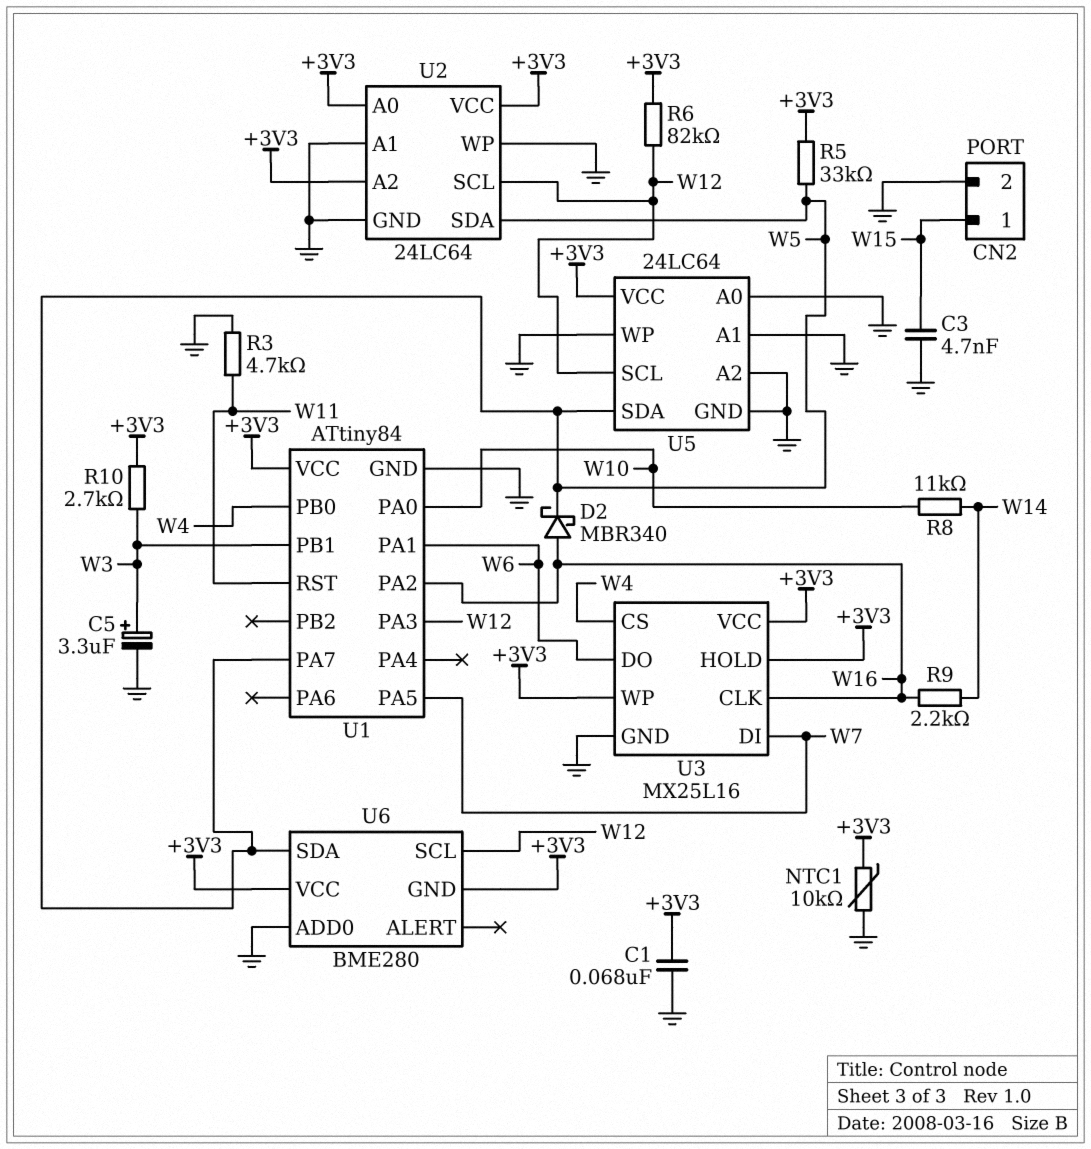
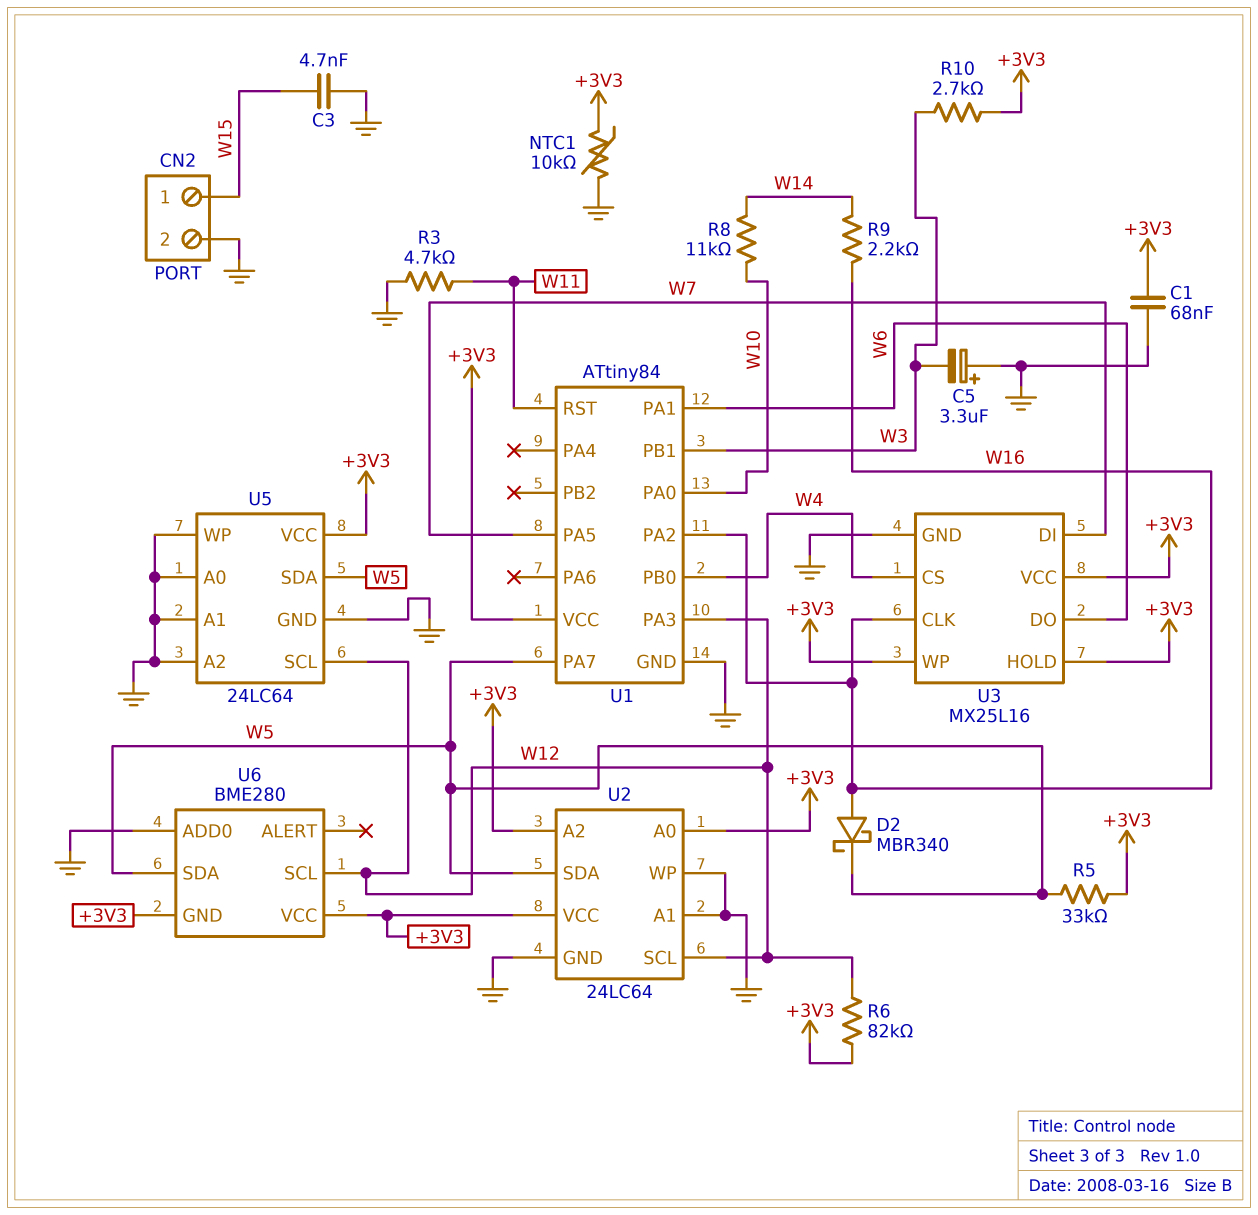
C5: 3.3uF (plus W3, minus GND) -> 3.3uF (plus GND, minus W3)

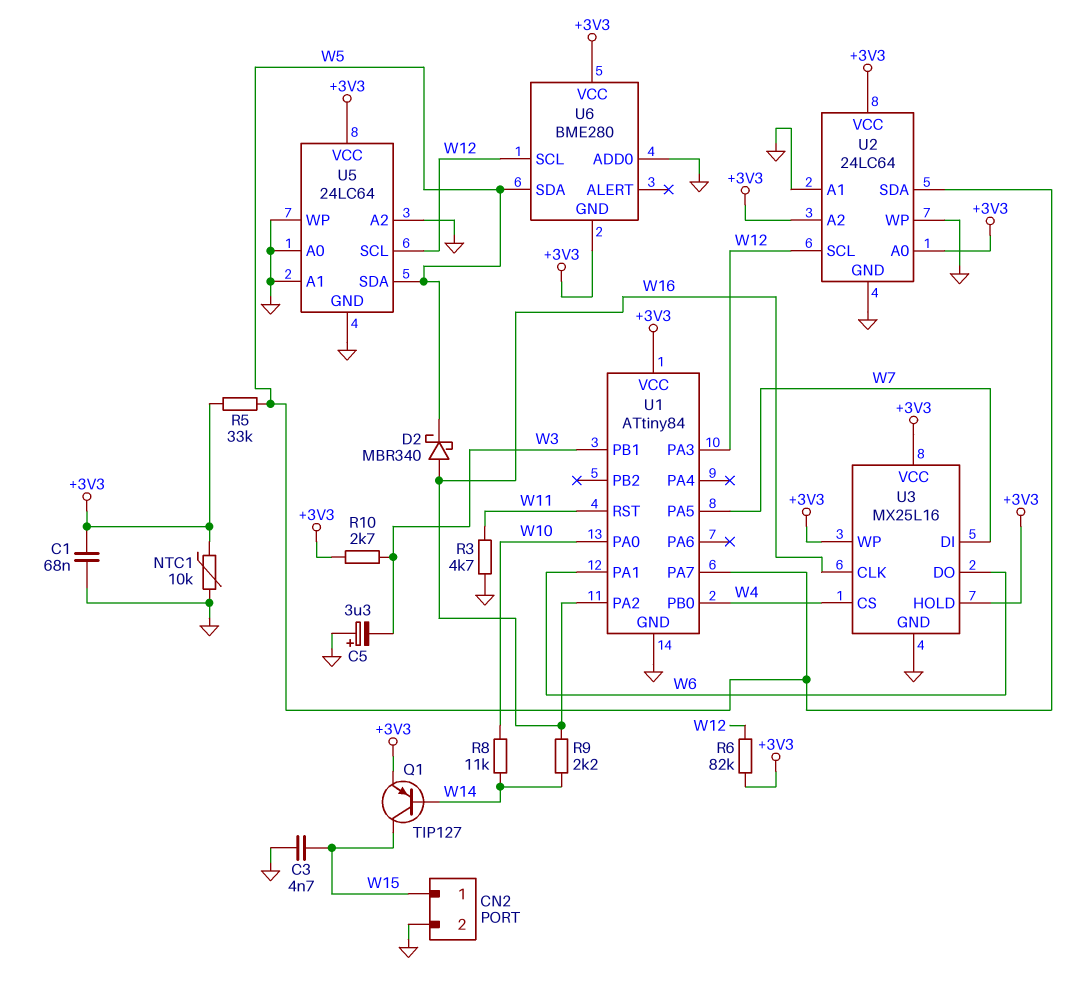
Q1: none -> PNP TIP127 (B W14, C W15, E +3V3)

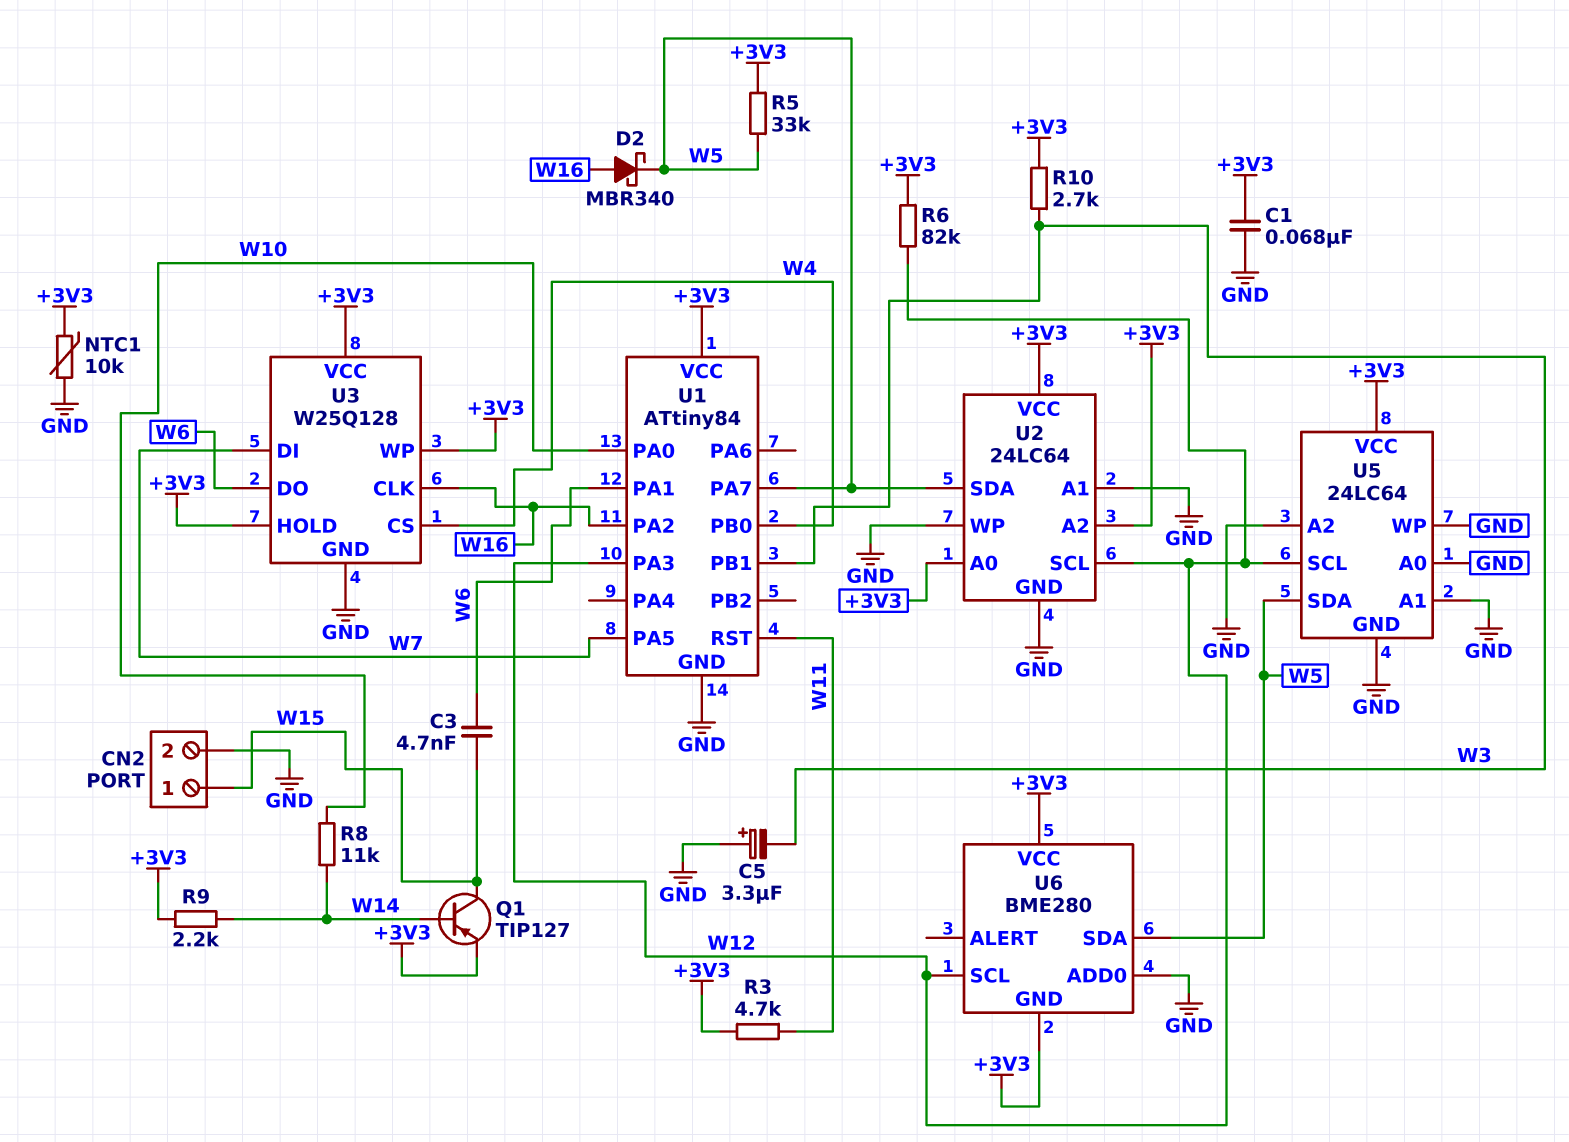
C3: 4.7nF (GND, W15) -> 4.7nF (W6, W15)
R3: 4.7k (GND, W11) -> 4.7k (+3V3, W11)
R9: 2.2k (W14, W16) -> 2.2k (+3V3, W14)
U3: MX25L16 -> W25Q128

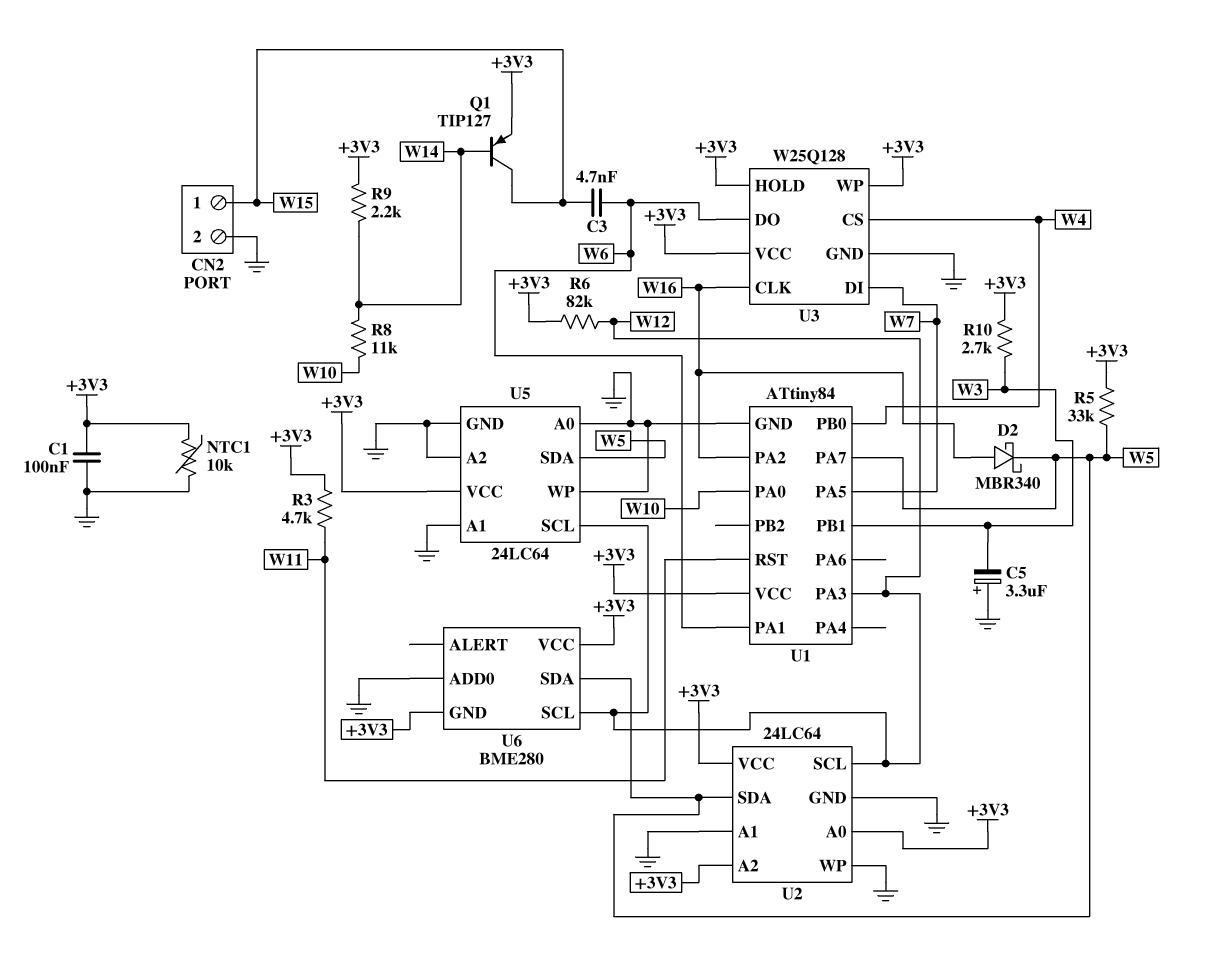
C1: 68nF (+3V3, GND) -> 100nF (+3V3, GND)

